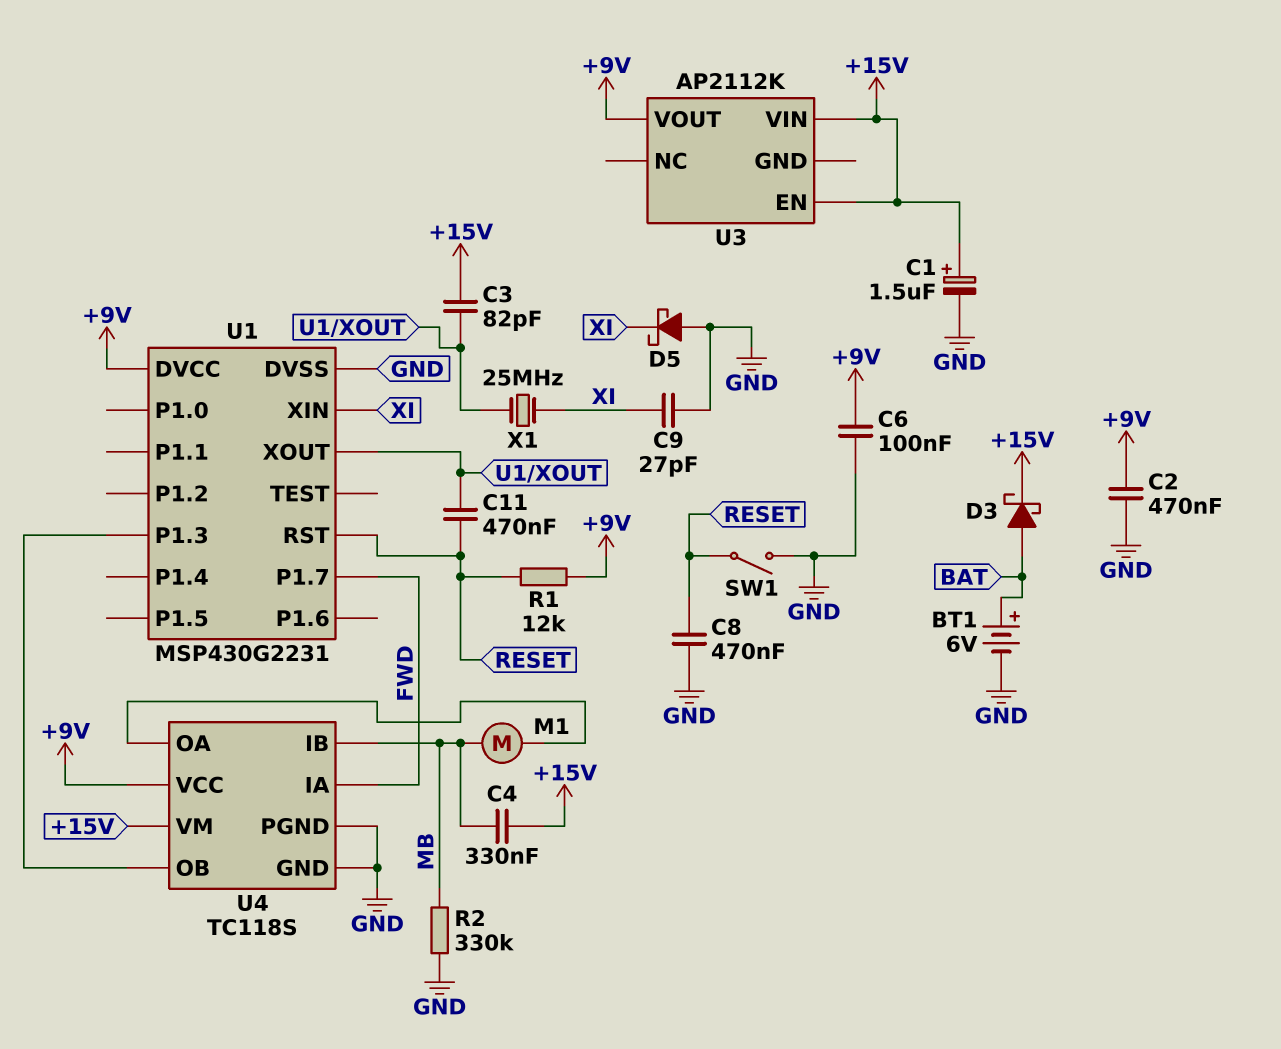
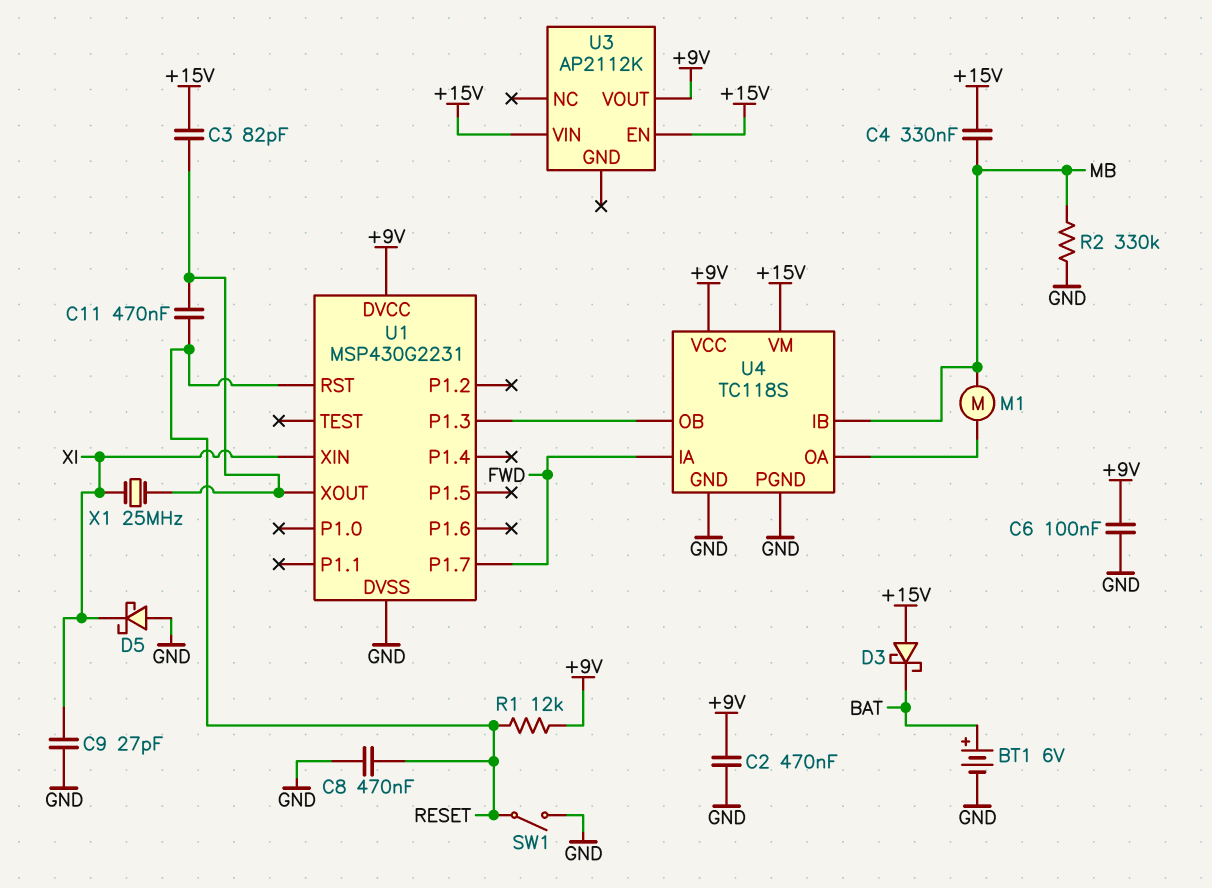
C1: 1.5uF (plus +15V, minus GND) -> none
D3: schottky (A BAT, K +15V) -> schottky (A +15V, K BAT)

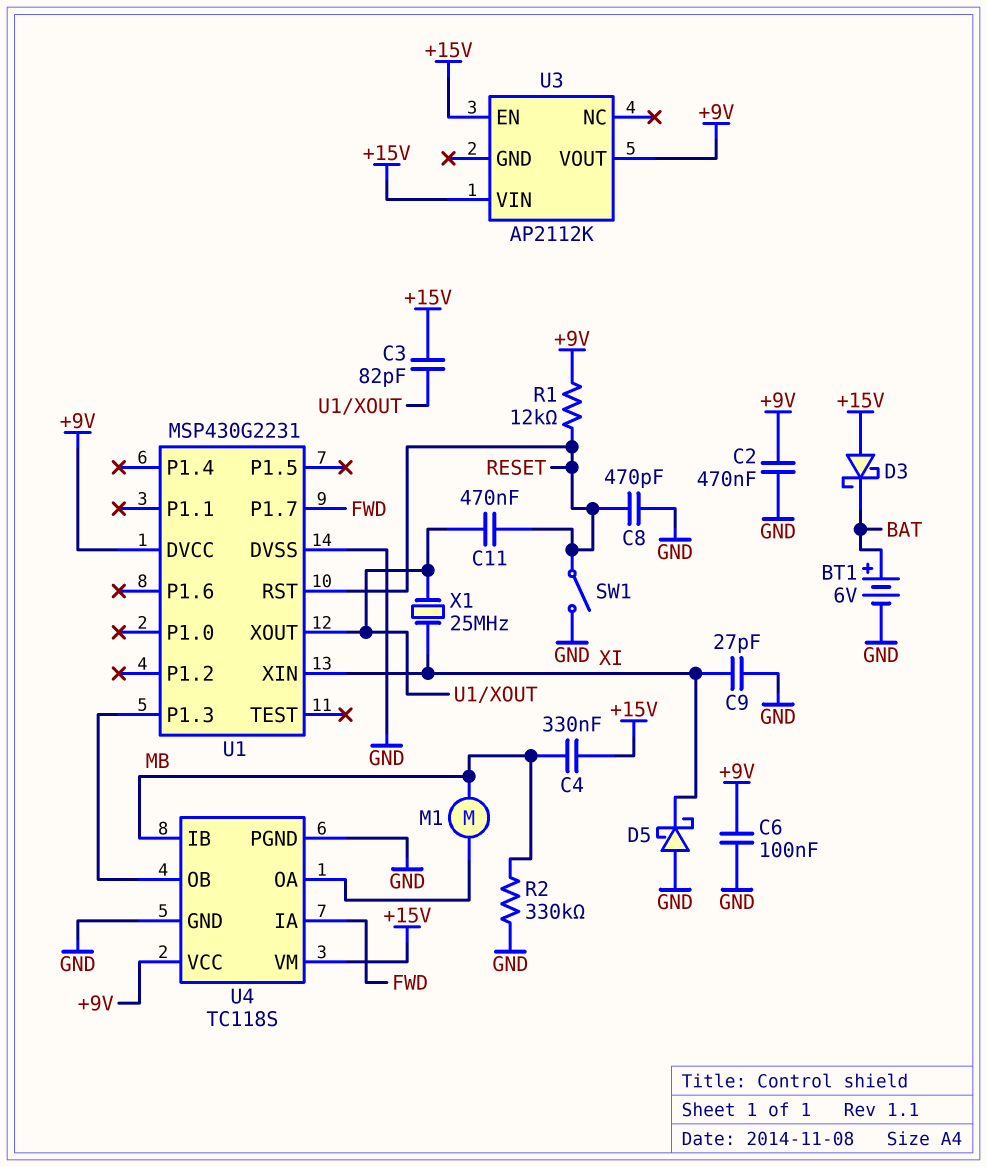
C8: 470nF (GND, RESET) -> 470pF (GND, RESET)

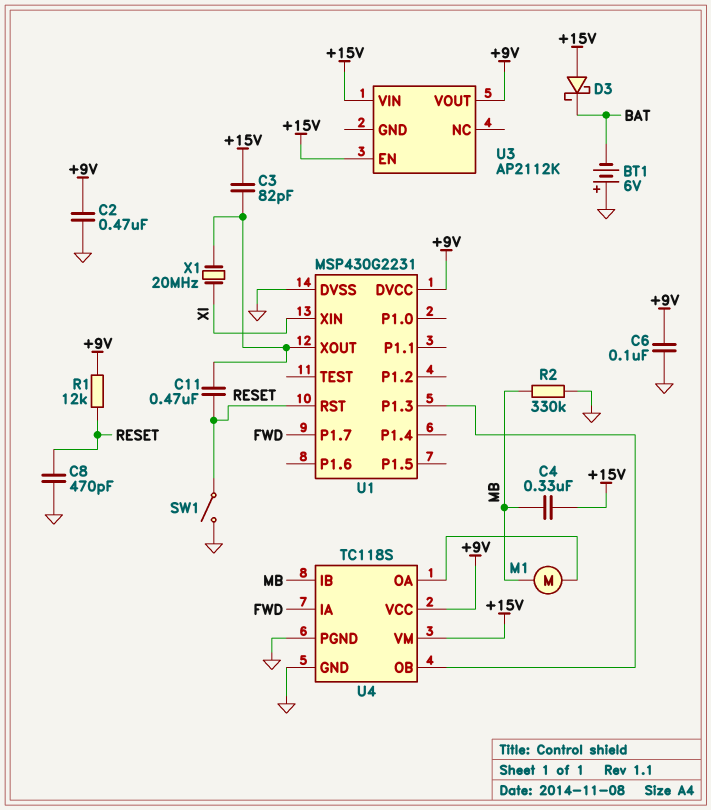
BT1: 6V (plus BAT, minus GND) -> 6V (plus GND, minus BAT)
C9: 27pF (GND, XI) -> none
D5: schottky (A GND, K XI) -> none
X1: 25MHz (U1/XOUT, XI) -> 20MHz (U1/XOUT, XI)

